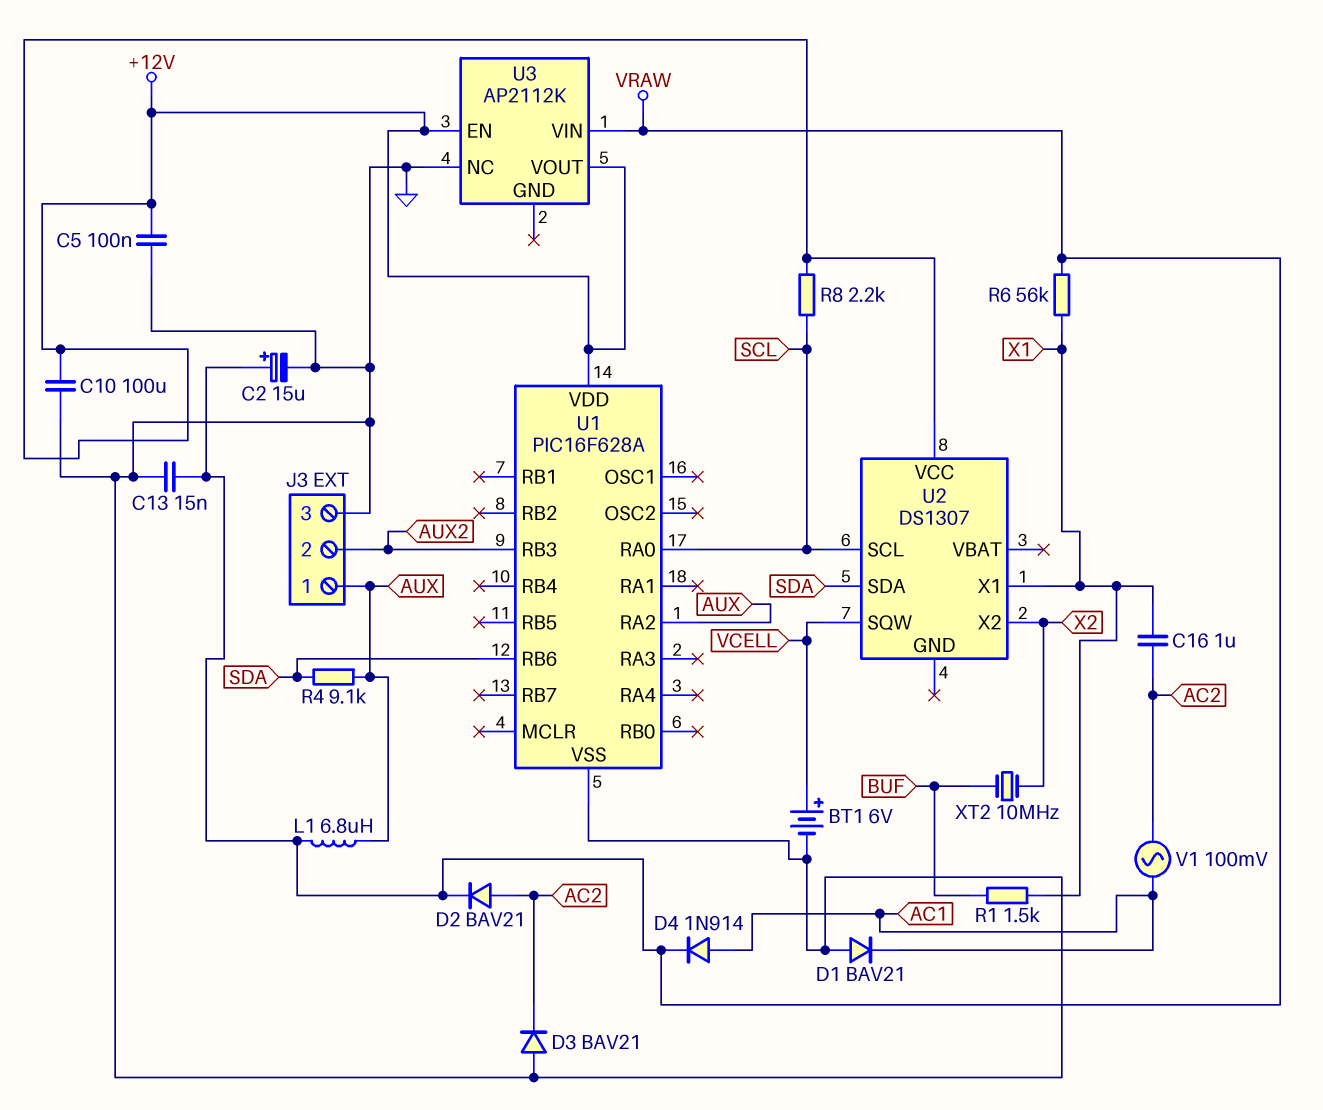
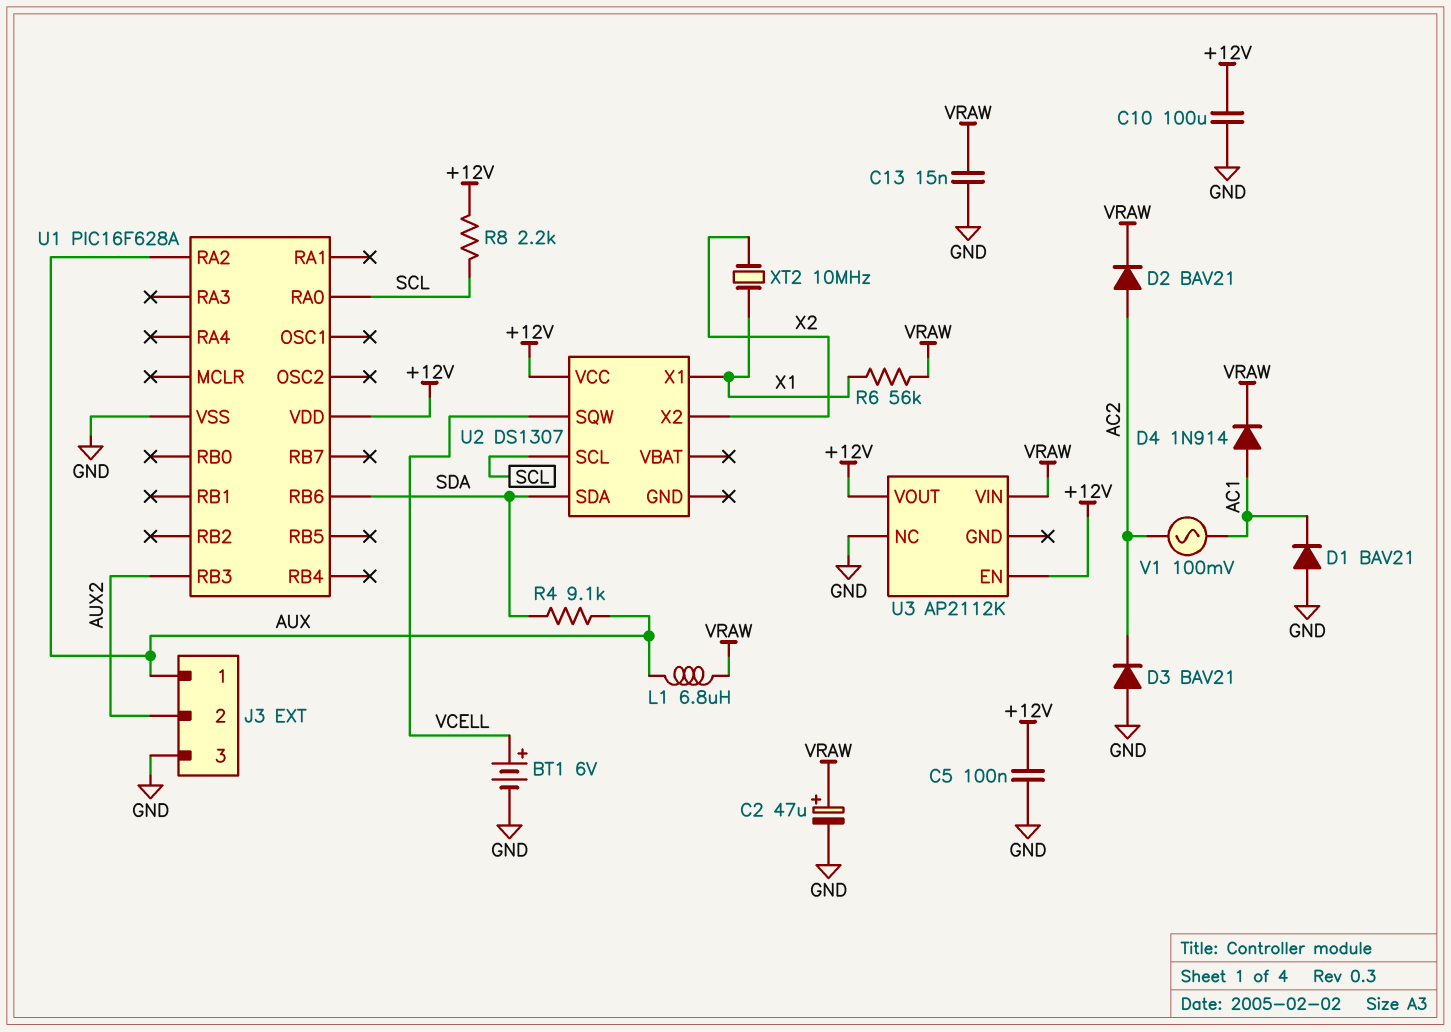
C2: 15uF (plus VRAW, minus GND) -> 47uF (plus VRAW, minus GND)
C16: 1uF (AC2, X1) -> none
R1: 1.5k (BUF, X1) -> none
XT2: 10MHz (BUF, X2) -> 10MHz (X1, X2)

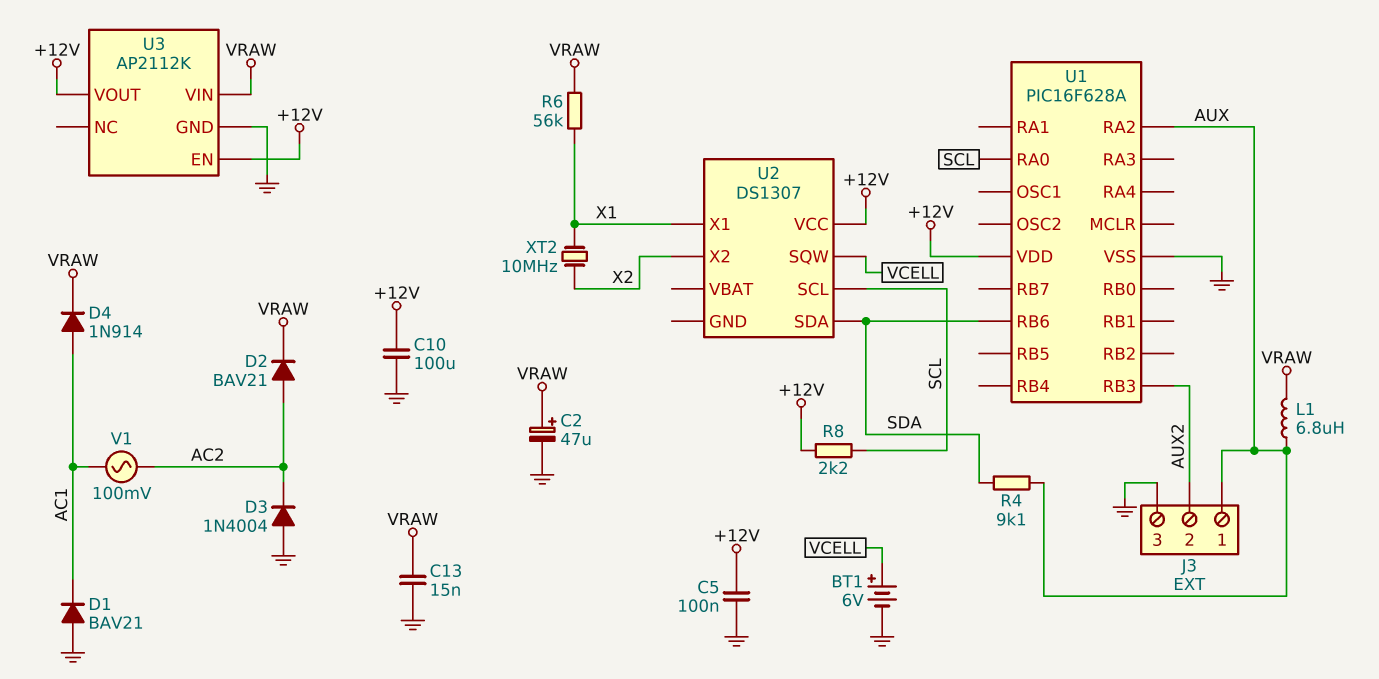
D3: diode BAV21 (A GND, K AC2) -> diode 1N4004 (A GND, K AC2)
U3 pin GND: none -> GND
U3 pin NC: GND -> none

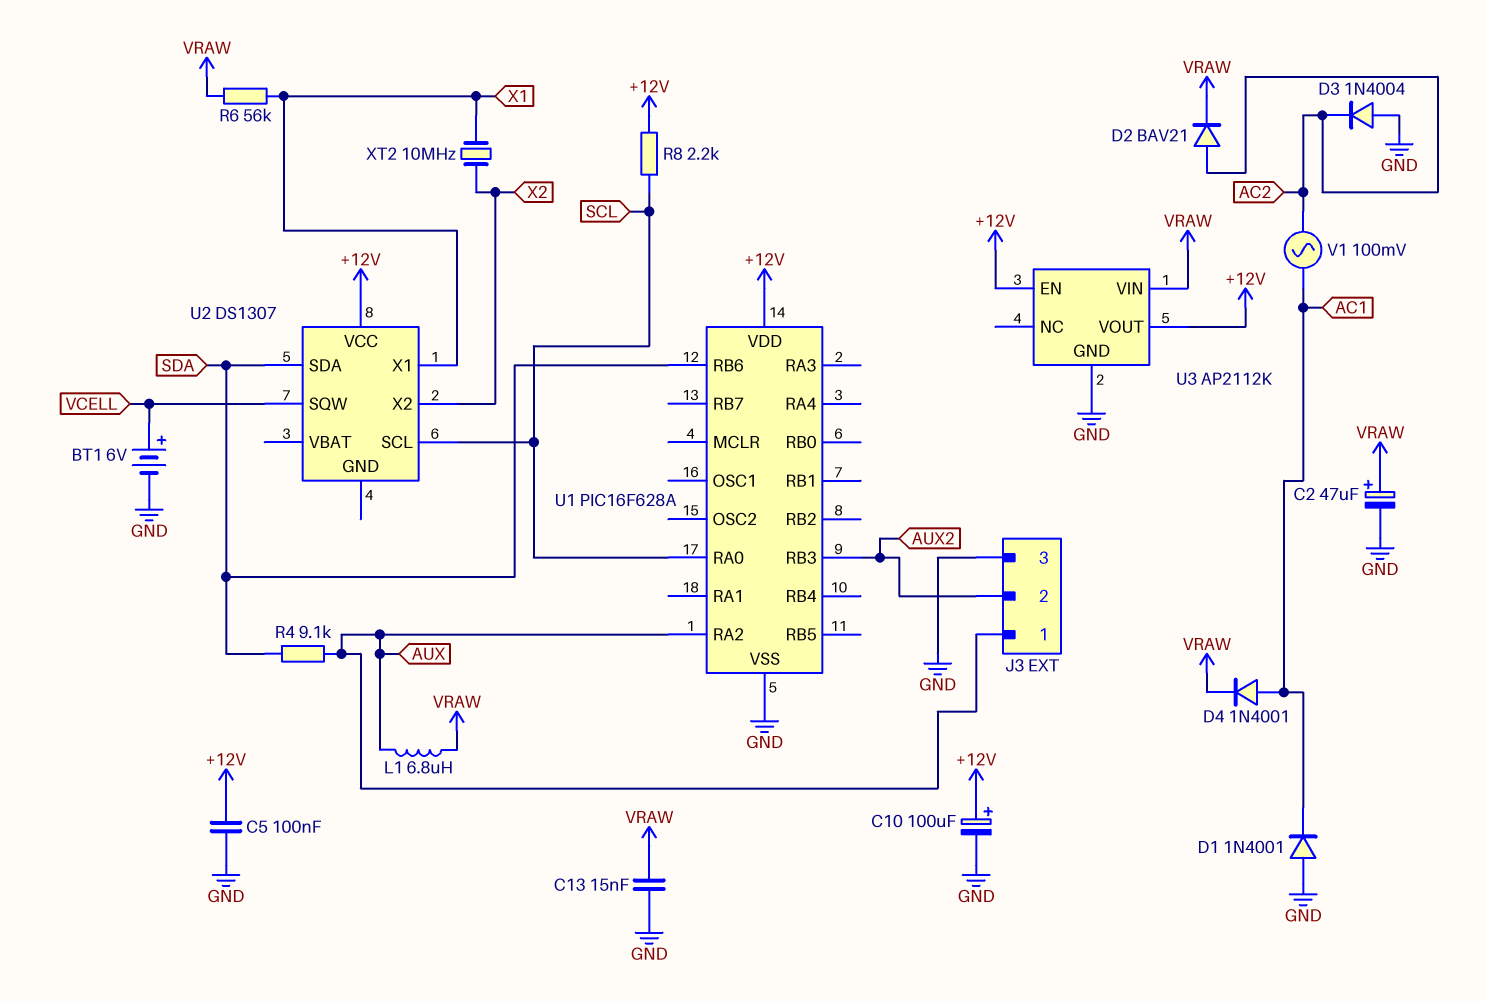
C10: 100uF (+12V, GND) -> 100uF (plus +12V, minus GND)
D1: diode BAV21 (A GND, K AC1) -> diode 1N4001 (A GND, K AC1)
D4: diode 1N914 (A AC1, K VRAW) -> diode 1N4001 (A AC1, K VRAW)

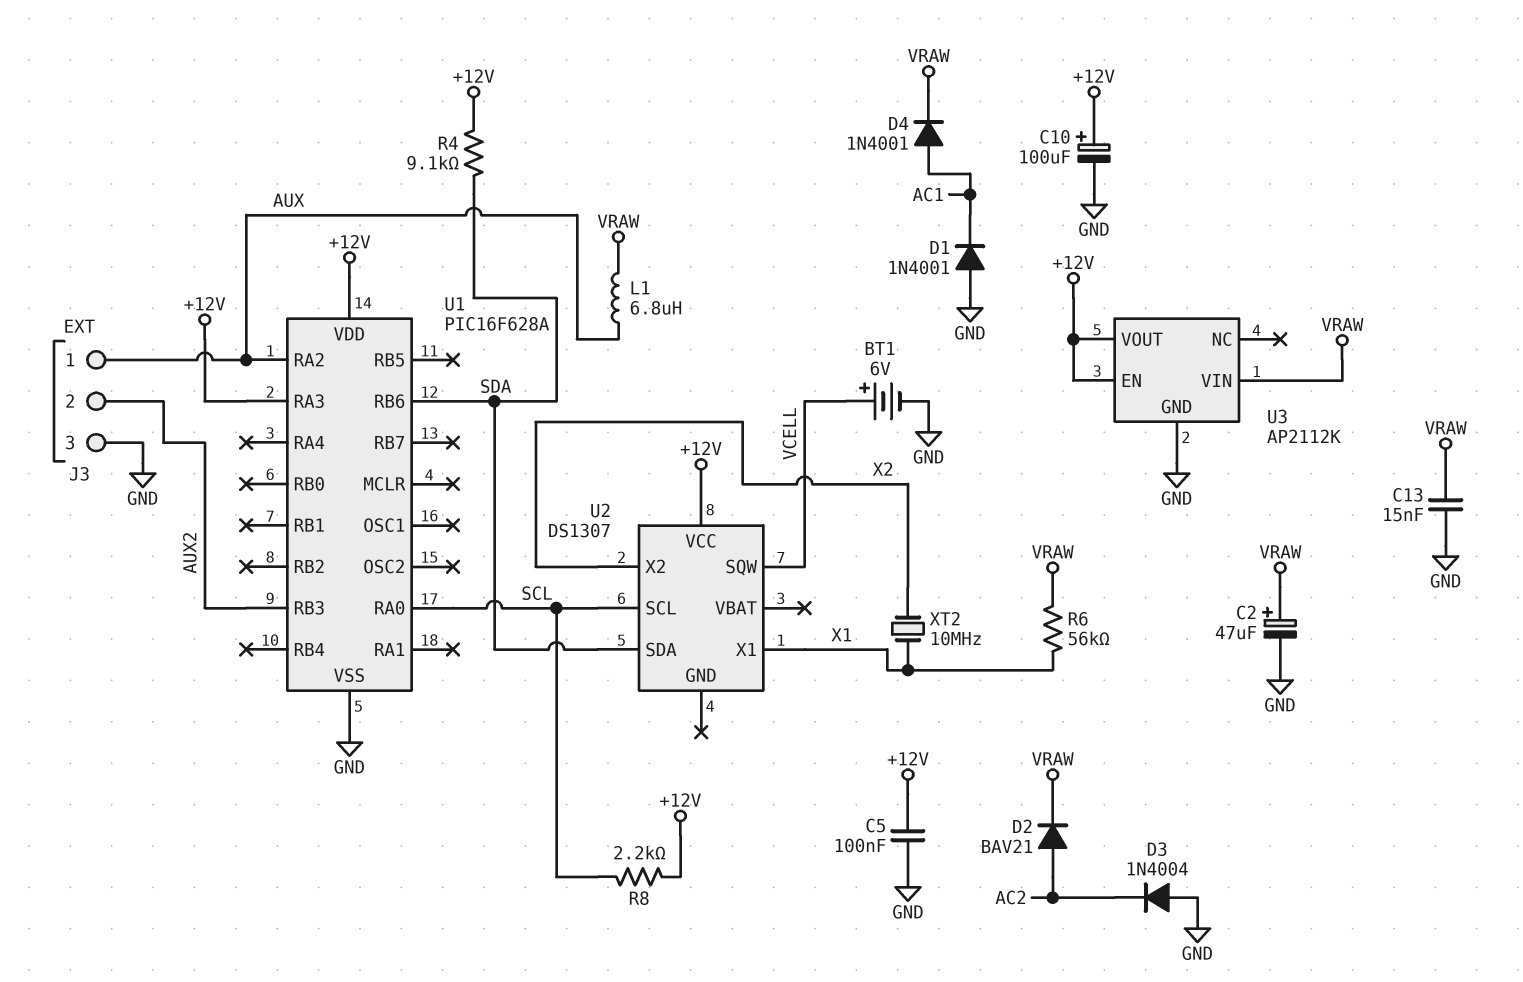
R4: 9.1k (AUX, SDA) -> 9.1k (+12V, SDA)
U1 pin RA3: none -> +12V
V1: AC 100mV (AC1, AC2) -> none

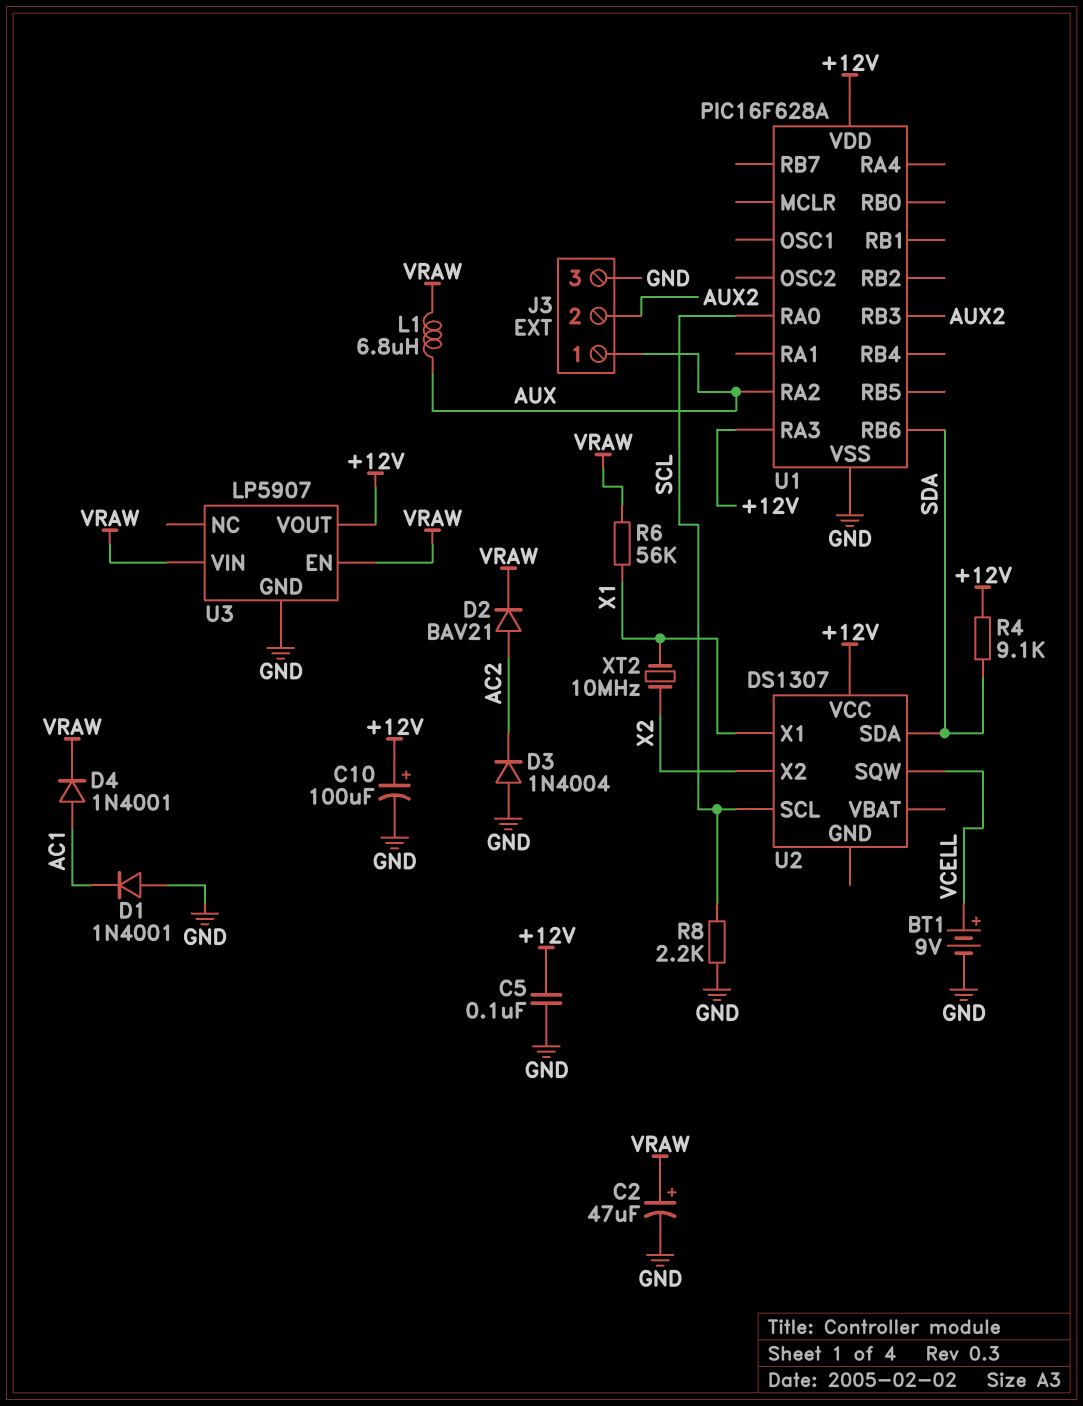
BT1: 6V (plus VCELL, minus GND) -> 9V (plus VCELL, minus GND)
C13: 15nF (GND, VRAW) -> none
R8: 2.2k (+12V, SCL) -> 2.2k (GND, SCL)
U3: AP2112K -> LP5907
U3 pin EN: +12V -> VRAW

